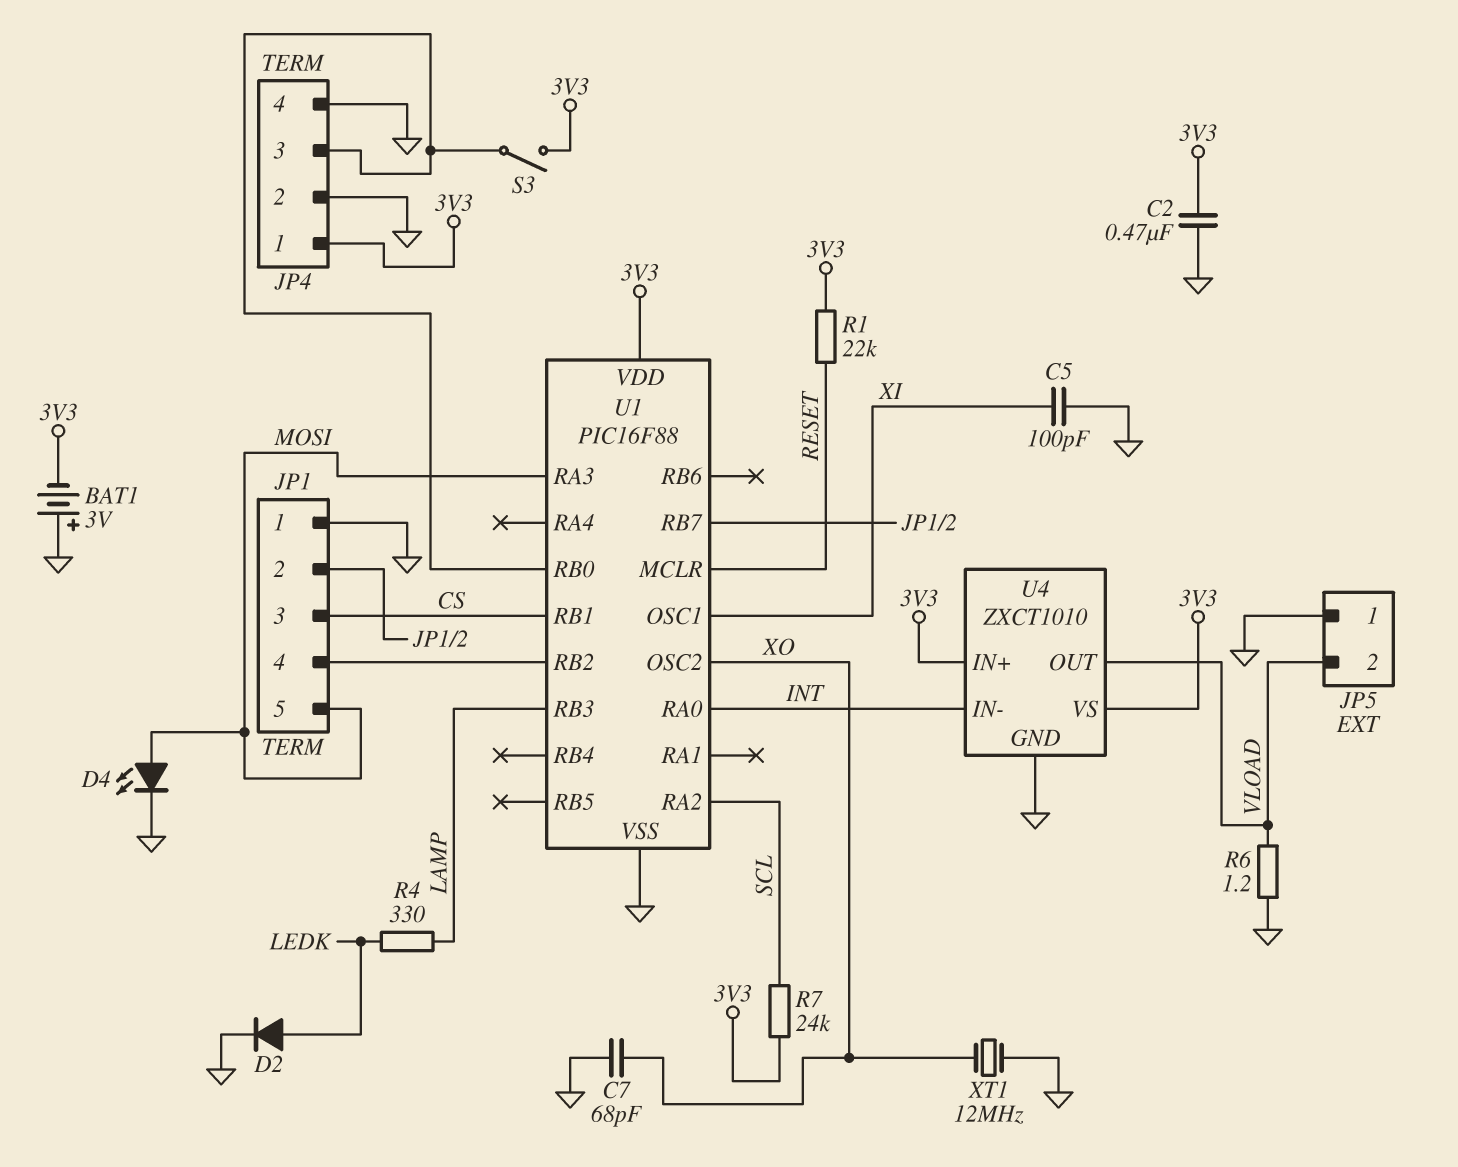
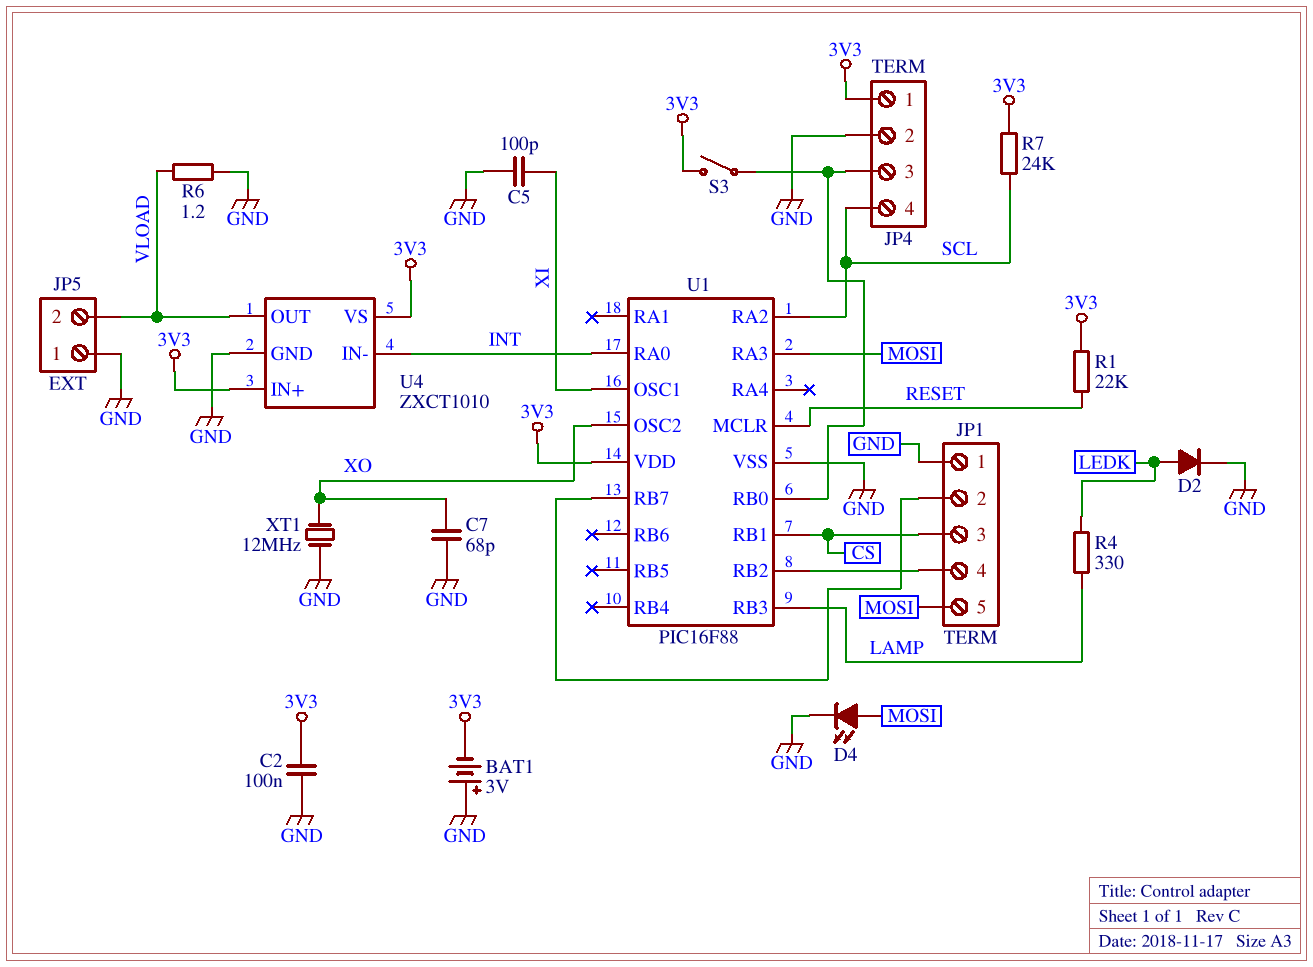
C2: 470nF (3V3, GND) -> 100nF (3V3, GND)
JP4 pin 4: GND -> SCL

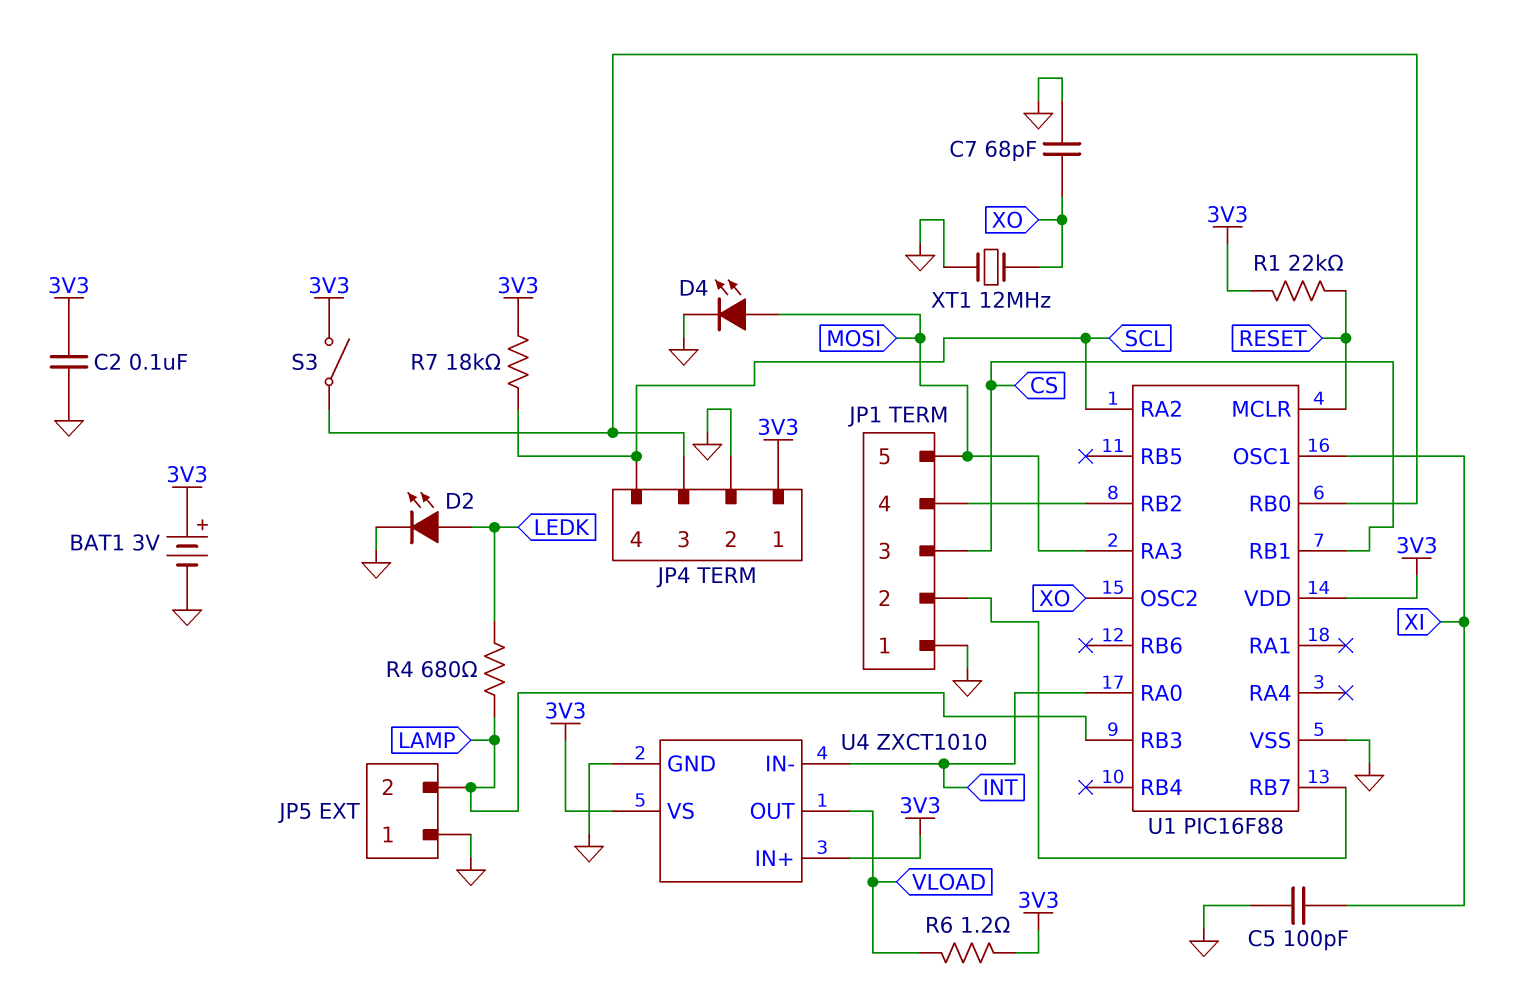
BAT1: 3V (plus GND, minus 3V3) -> 3V (plus 3V3, minus GND)
D2: diode (A LEDK, K GND) -> LED (A LEDK, K GND)
JP5 pin 2: VLOAD -> LAMP
R4: 330 (LAMP, LEDK) -> 680 (LAMP, LEDK)
R6: 1.2 (GND, VLOAD) -> 1.2 (3V3, VLOAD)
R7: 24k (3V3, SCL) -> 18k (3V3, SCL)

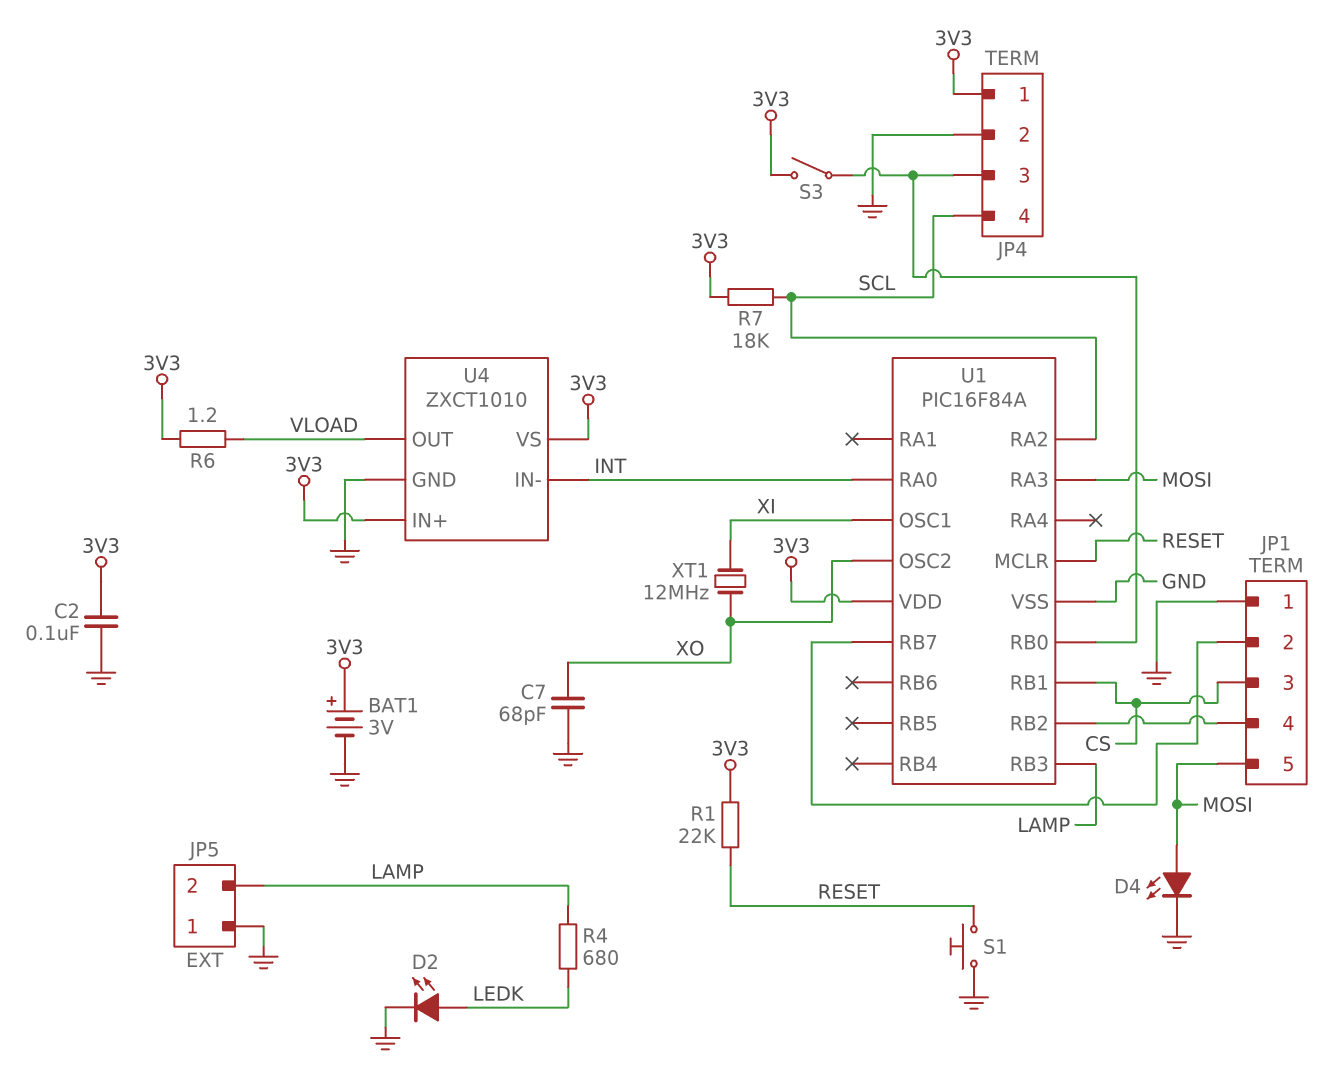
C5: 100pF (GND, XI) -> none
S1: none -> button (GND, RESET)
U1: PIC16F88 -> PIC16F84A
XT1: 12MHz (GND, XO) -> 12MHz (XI, XO)

